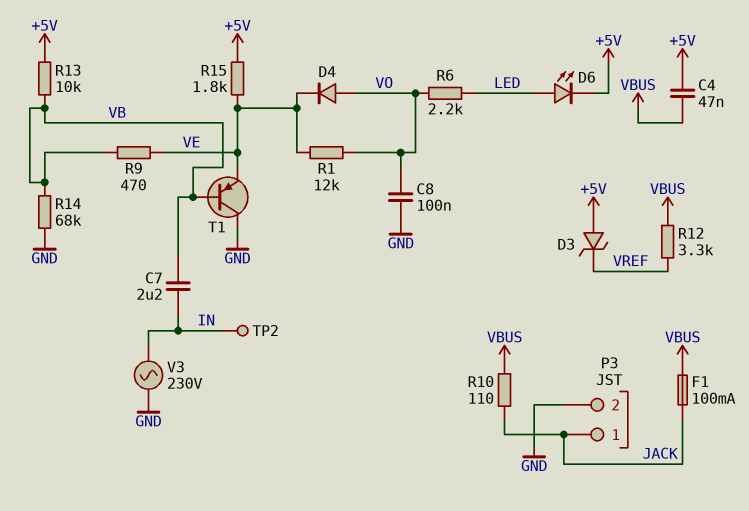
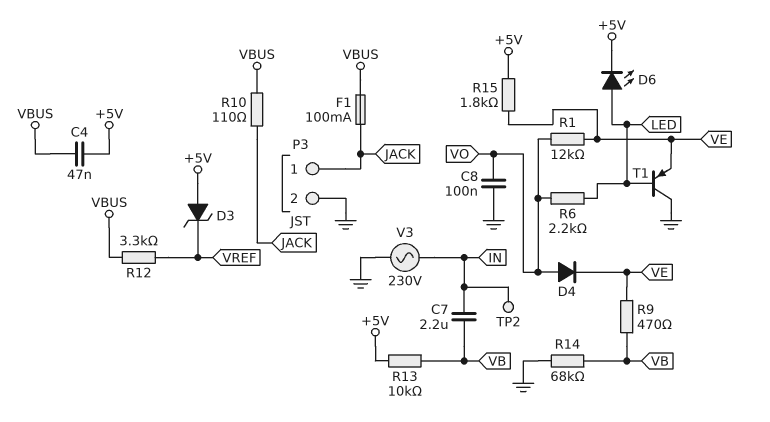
T1: PNP (B VB, C GND, E VE) -> PNP (B LED, C GND, E VE)

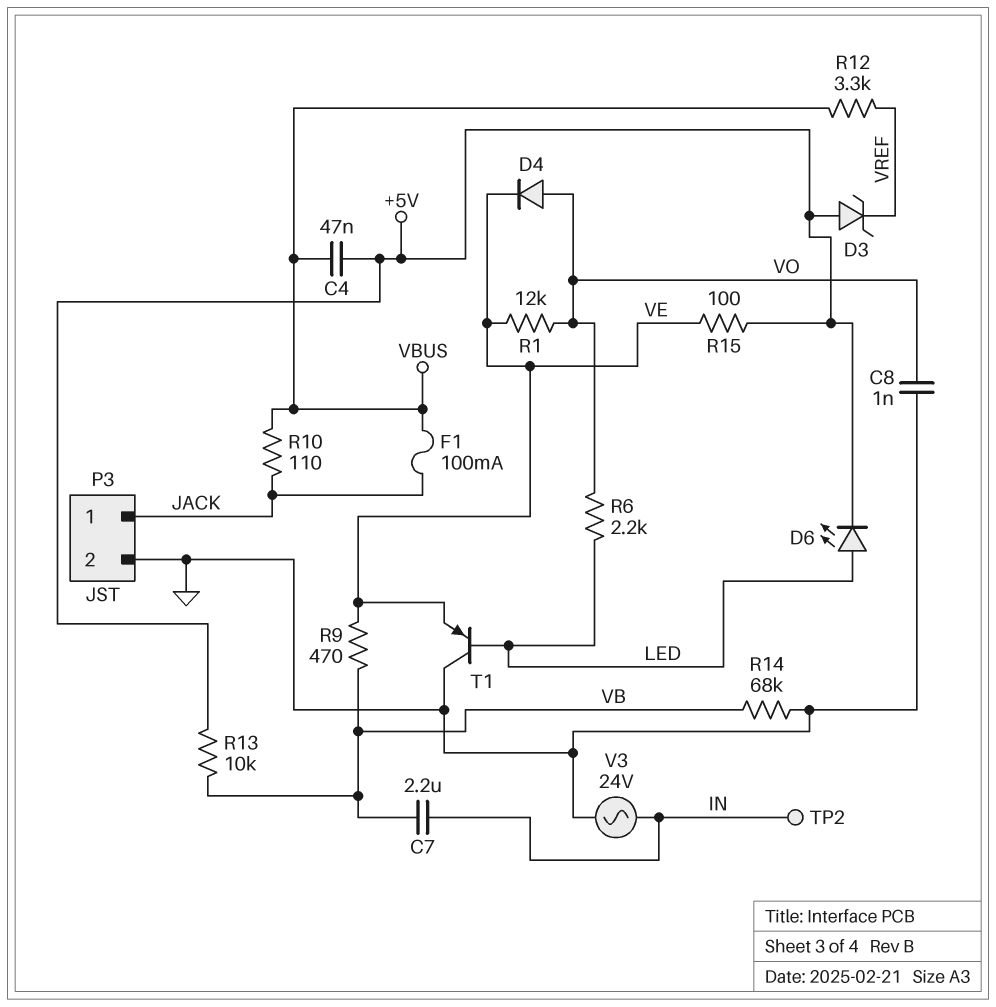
C8: 100nF (GND, VO) -> 1nF (GND, VO)
R15: 1.8k (+5V, VE) -> 100 (+5V, VE)
V3: AC 230V (GND, IN) -> AC 24V (GND, IN)

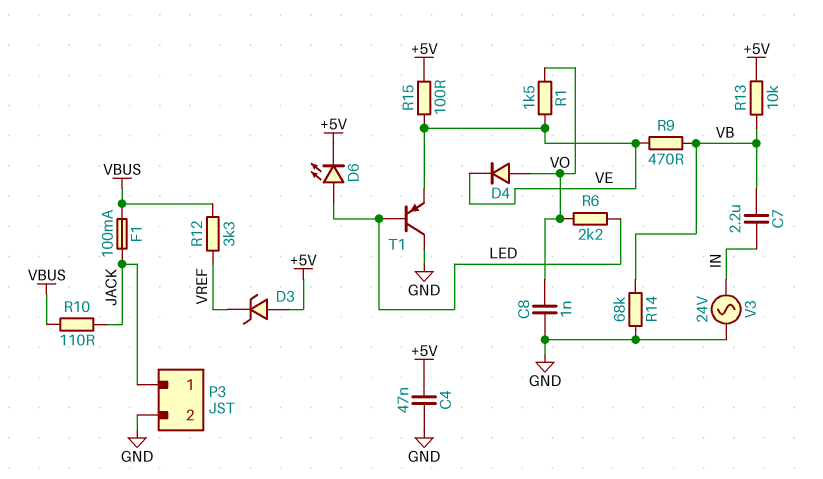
C4: 47nF (+5V, VBUS) -> 47nF (+5V, GND)
R1: 12k (VE, VO) -> 1.5k (VE, VO)
TP2: test point (IN) -> none

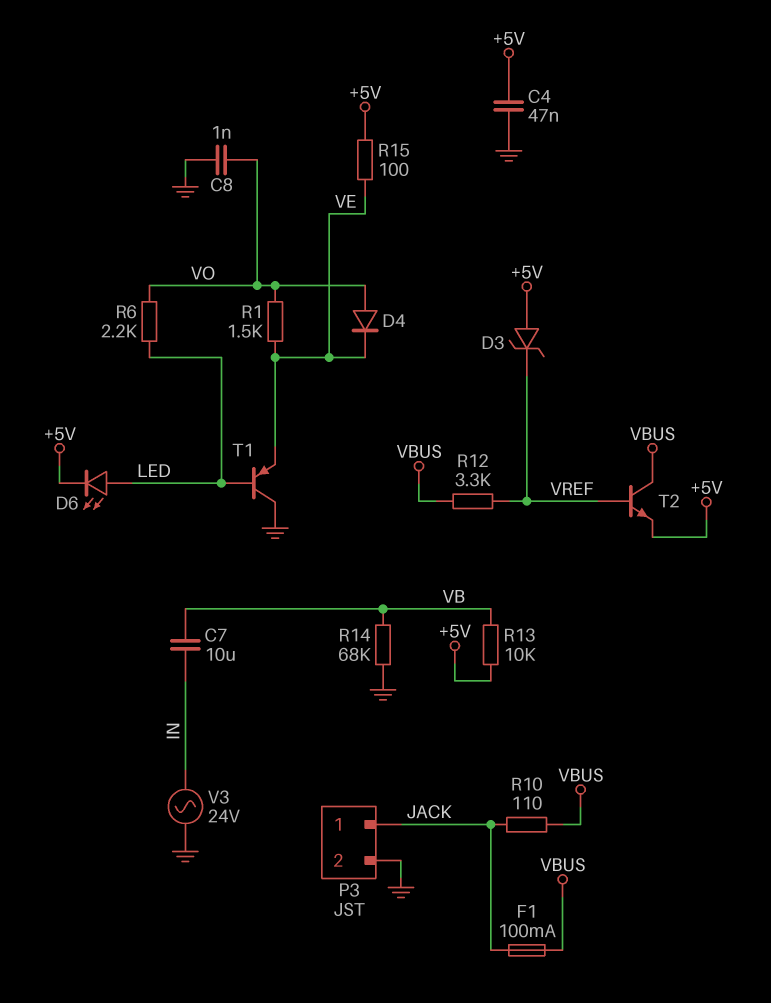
C7: 2.2uF (IN, VB) -> 10uF (IN, VB)
R9: 470 (VB, VE) -> none
T2: none -> NPN (B VREF, C VBUS, E +5V)

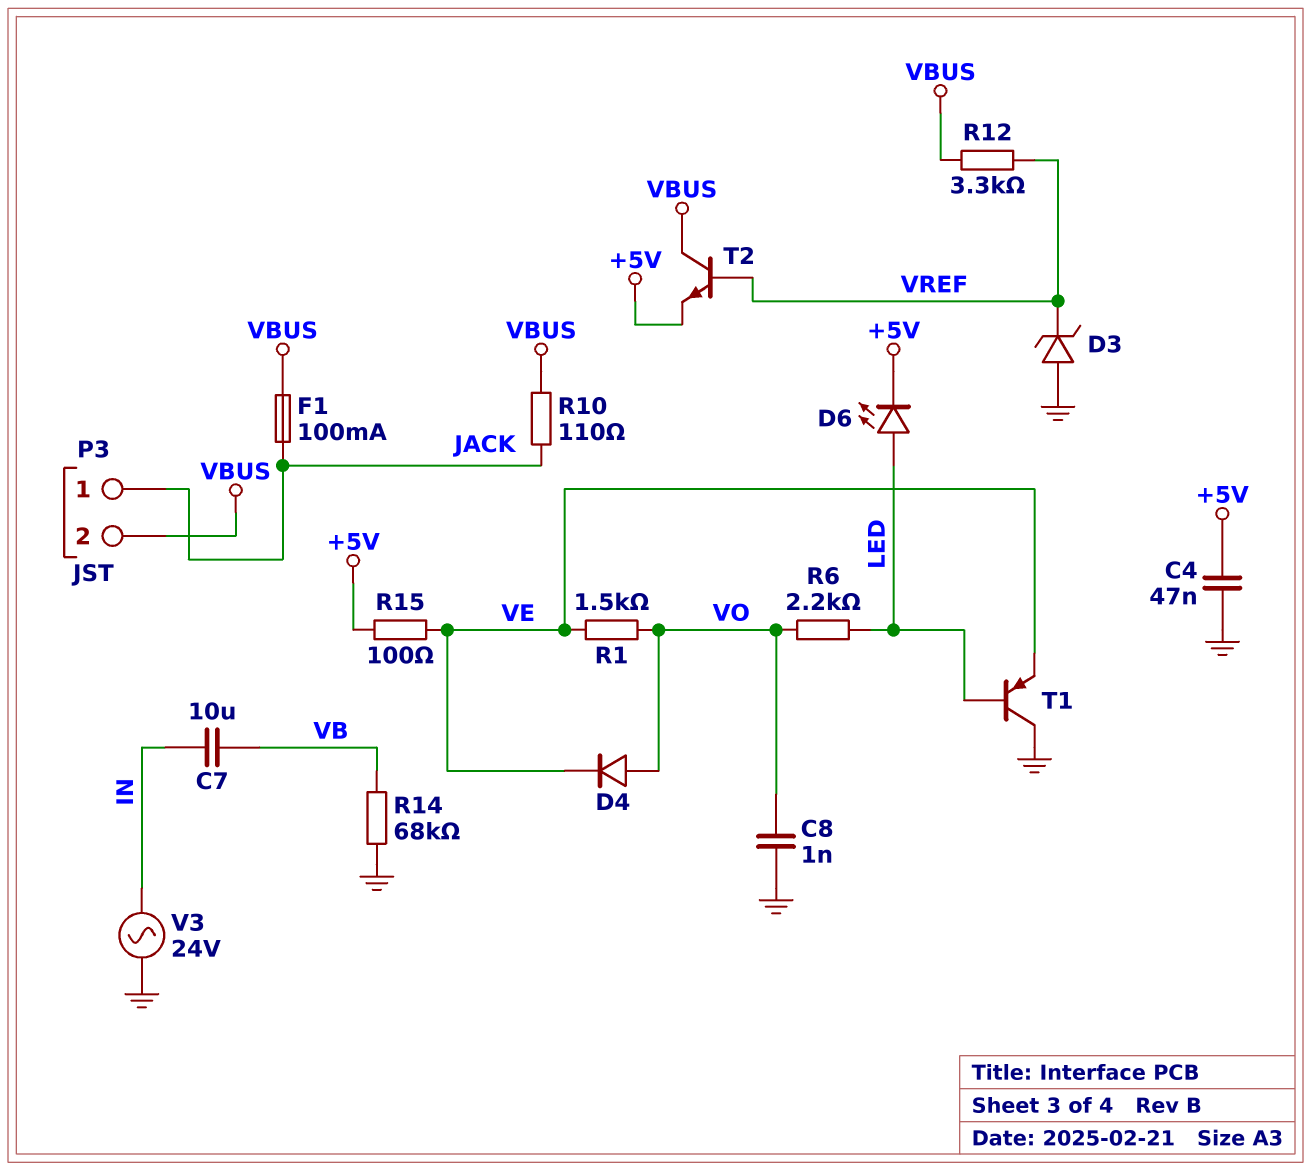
D3: zener (A +5V, K VREF) -> zener (A GND, K VREF)
P3 pin 2: GND -> VBUS
R13: 10k (+5V, VB) -> none

